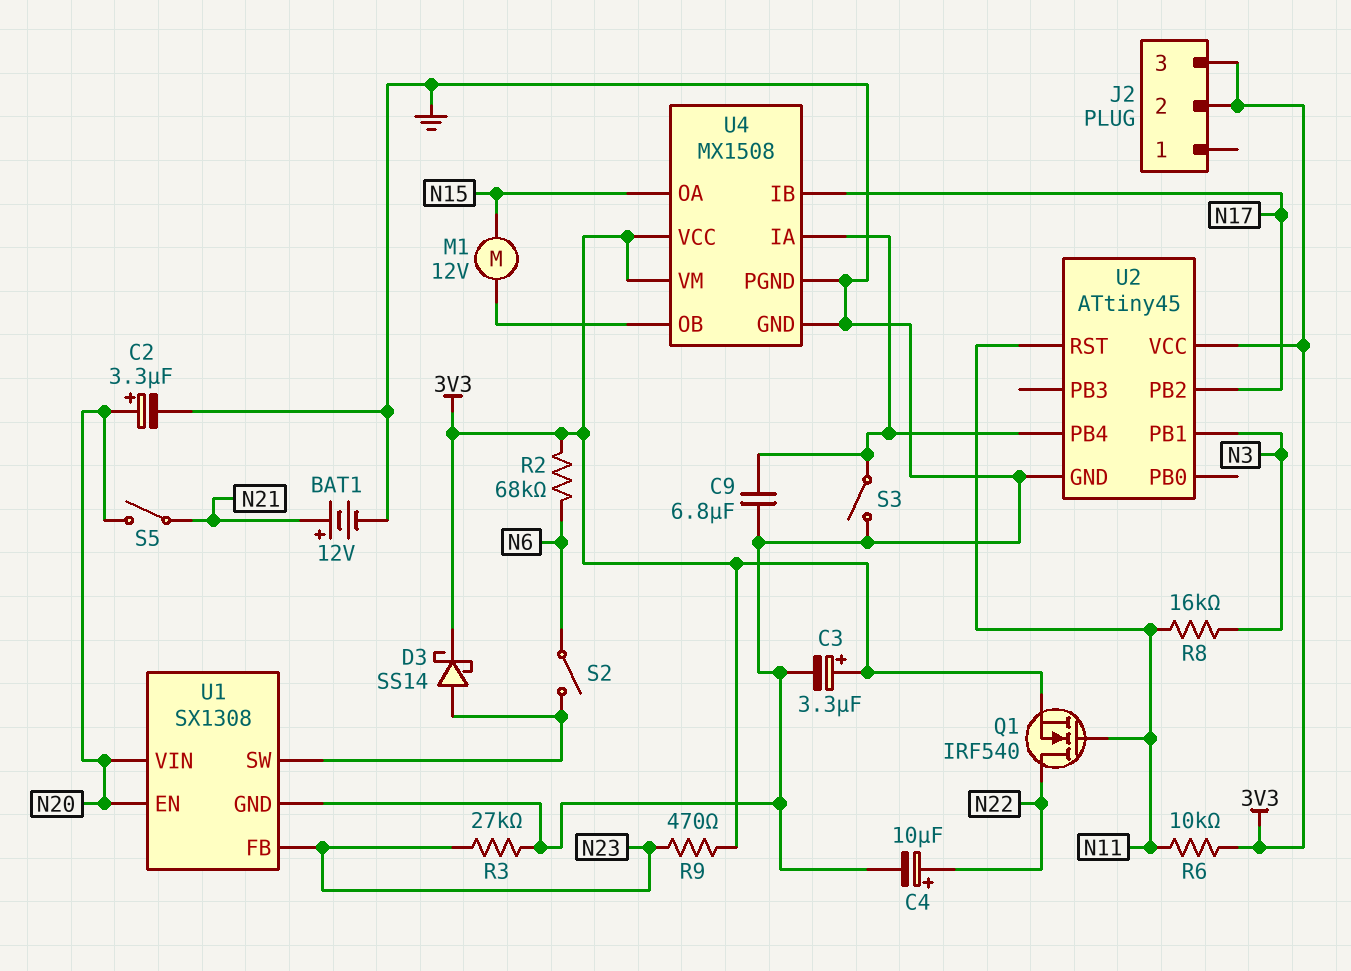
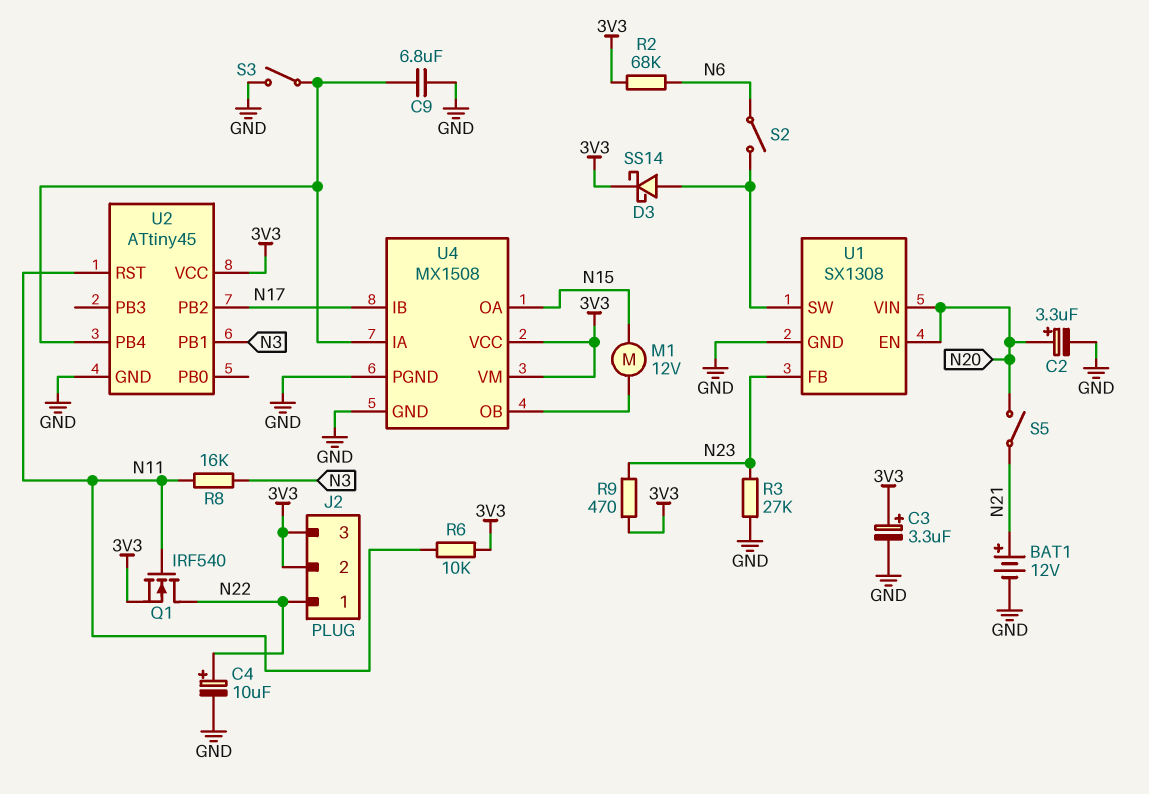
J2 pin 1: none -> N22

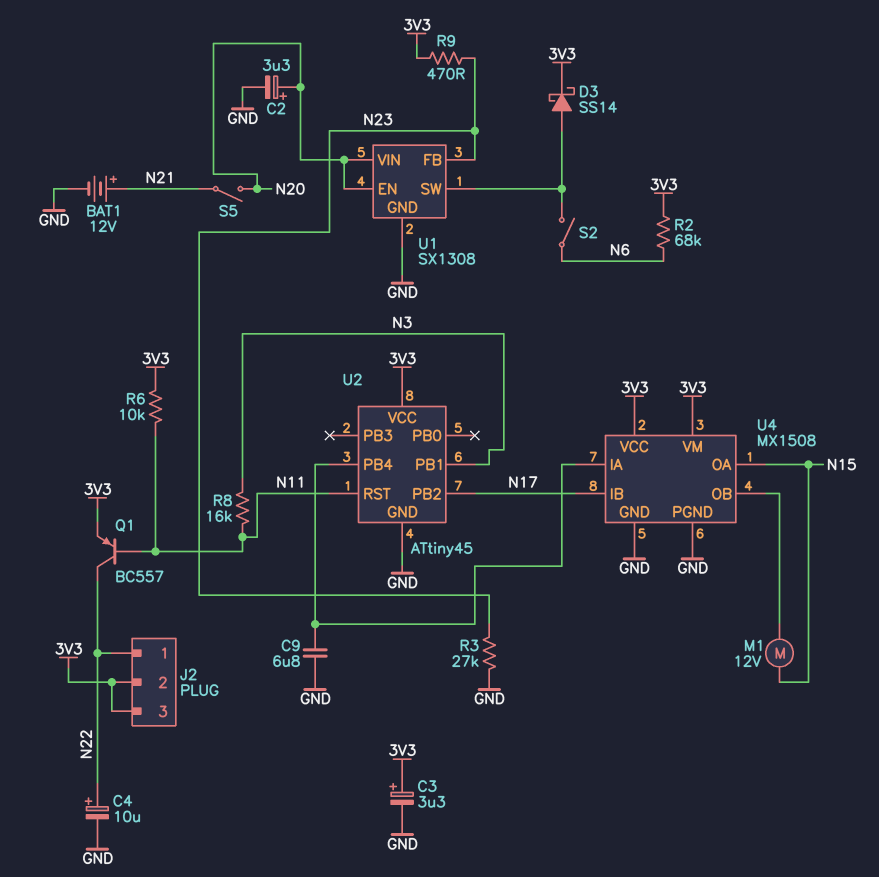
Q1: NMOS IRF540 (G N11, D N22, S 3V3) -> PNP BC557 (B N11, C N22, E 3V3)
S3: switch (GND, U2/PB4) -> none

